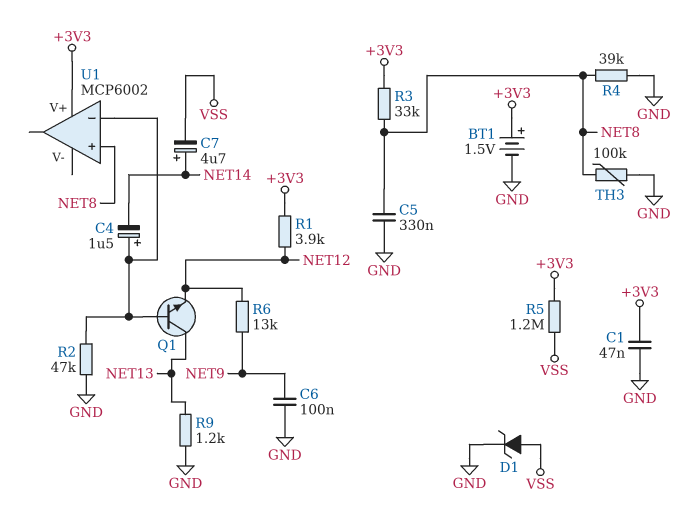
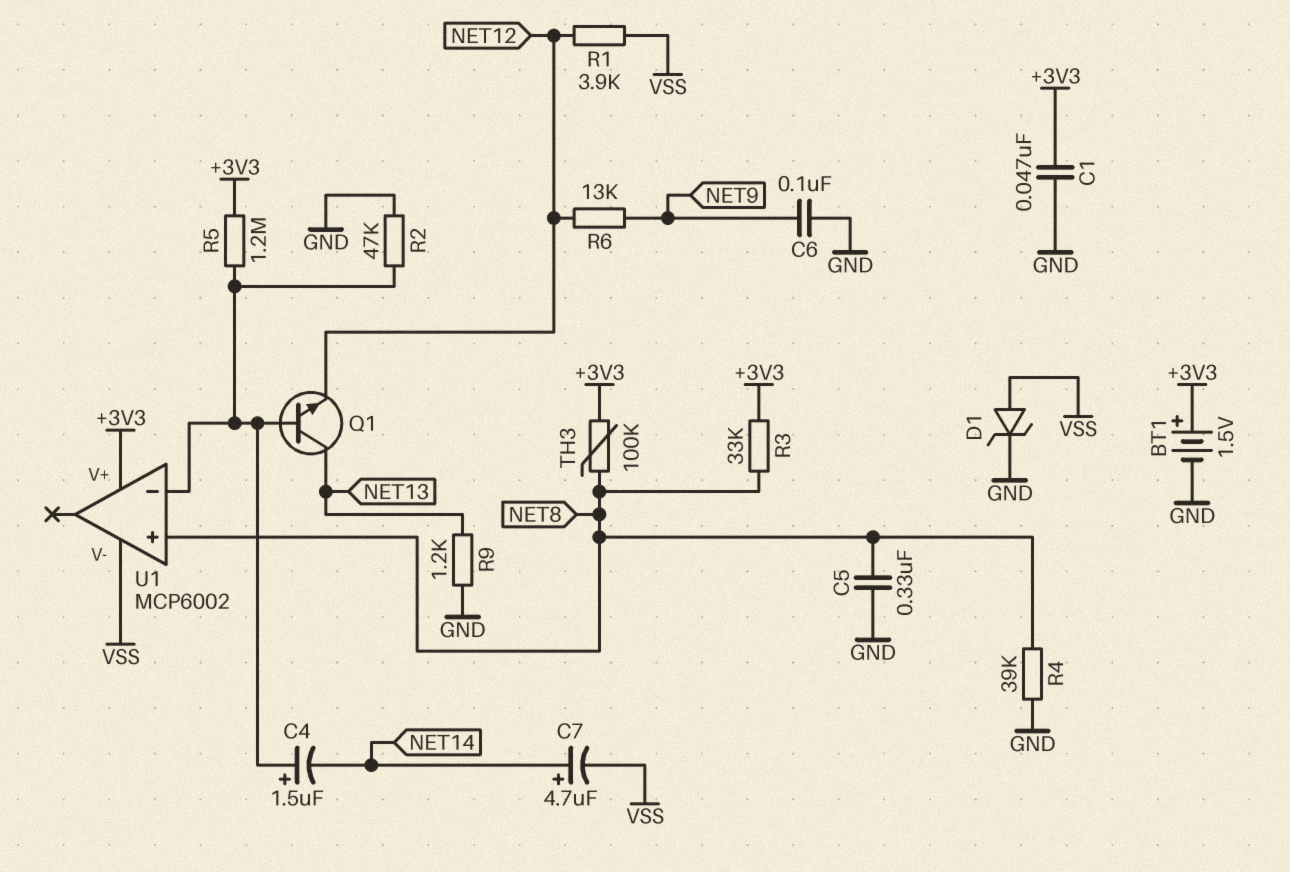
R1: 3.9k (+3V3, NET12) -> 3.9k (NET12, VSS)
R5: 1.2M (+3V3, VSS) -> 1.2M (+3V3, U1/in-)
TH3: 100k (GND, NET8) -> 100k (+3V3, NET8)
U1 pin V-: none -> VSS

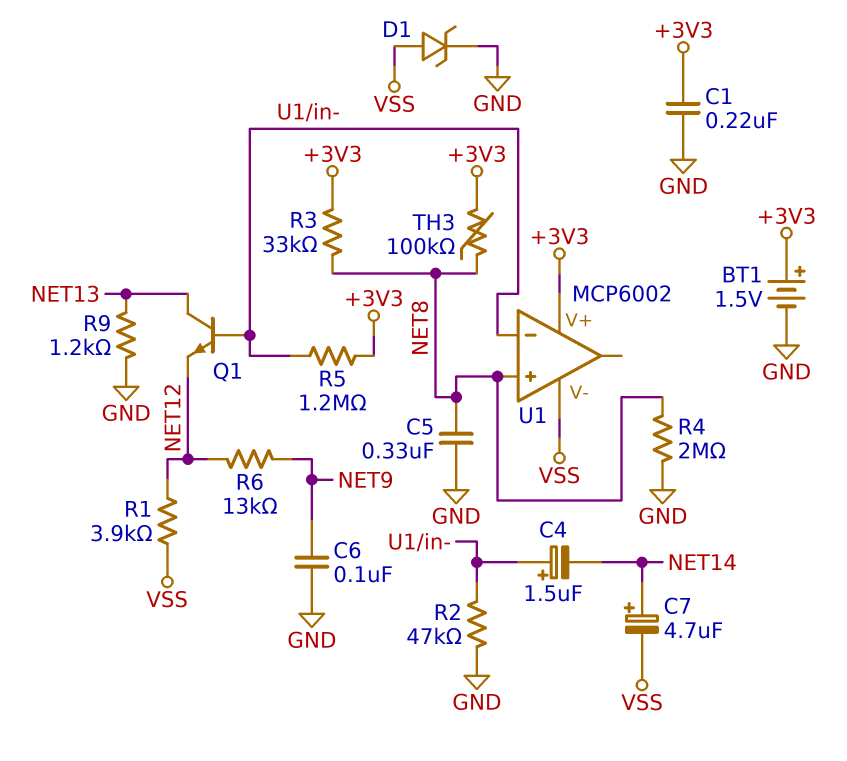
C1: 47nF (+3V3, GND) -> 220nF (+3V3, GND)
R4: 39k (GND, NET8) -> 2M (GND, NET8)

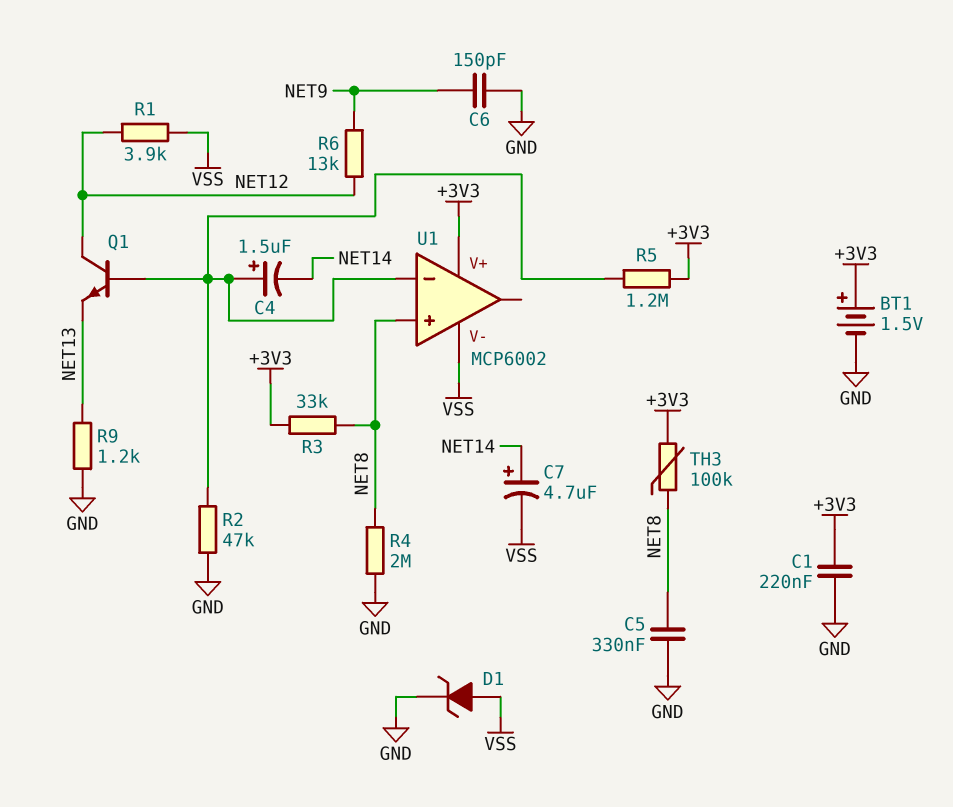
C6: 100nF (GND, NET9) -> 150pF (GND, NET9)
Q1: NPN (B U1/in-, C NET13, E NET12) -> NPN (B U1/in-, C NET12, E NET13)

